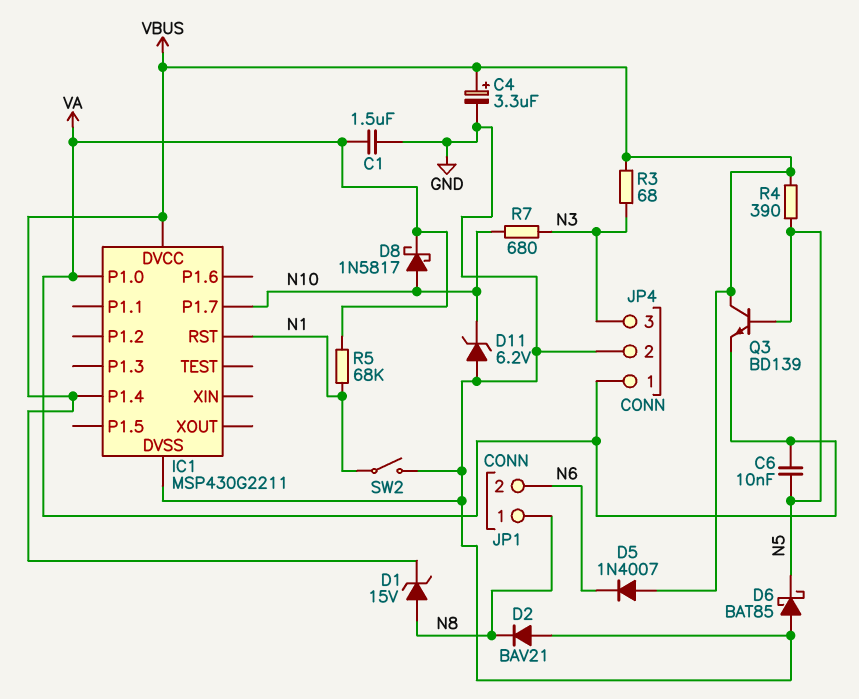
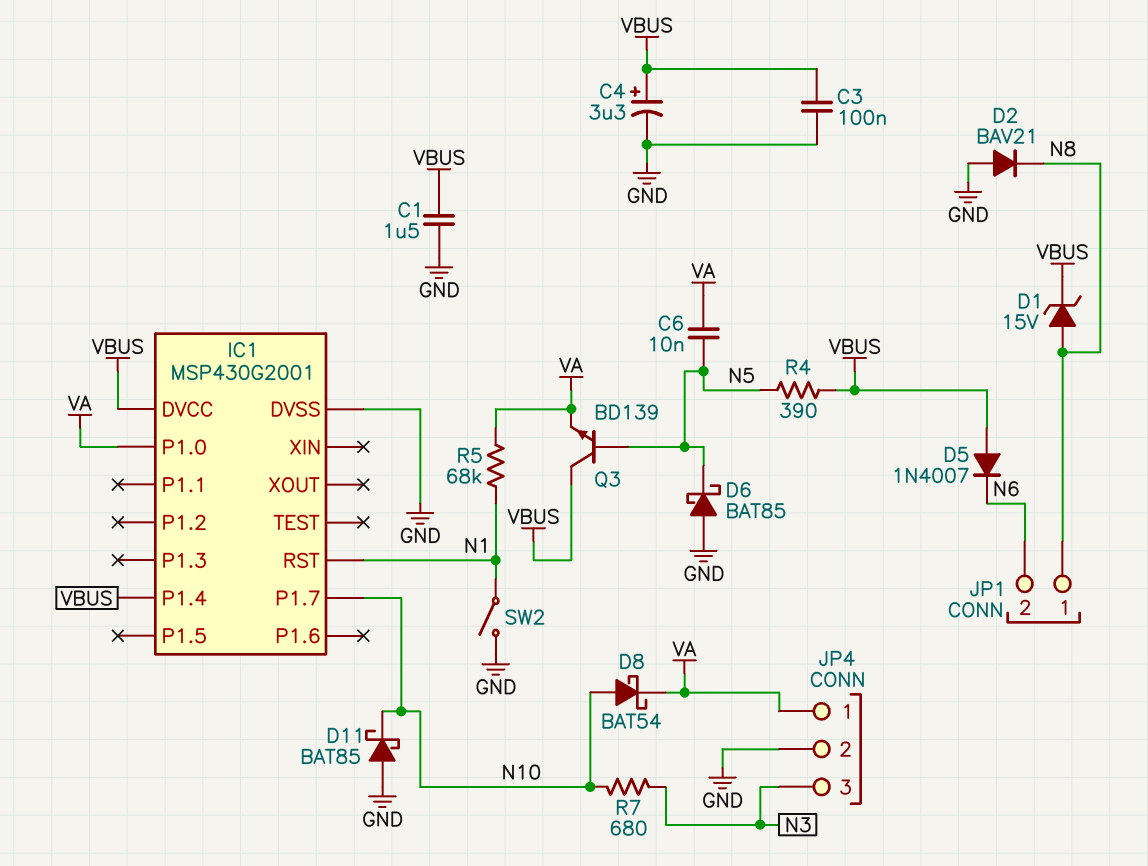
C1: 1.5uF (GND, VA) -> 1.5uF (GND, VBUS)
C3: none -> 100nF (GND, VBUS)
D8: schottky 1N5817 (A N10, K VA) -> schottky BAT54 (A N10, K VA)
D11: zener 6.2V (A GND, K N10) -> schottky BAT85 (A GND, K N10)
IC1: MSP430G2211 -> MSP430G2001
R3: 68 (N3, VBUS) -> none

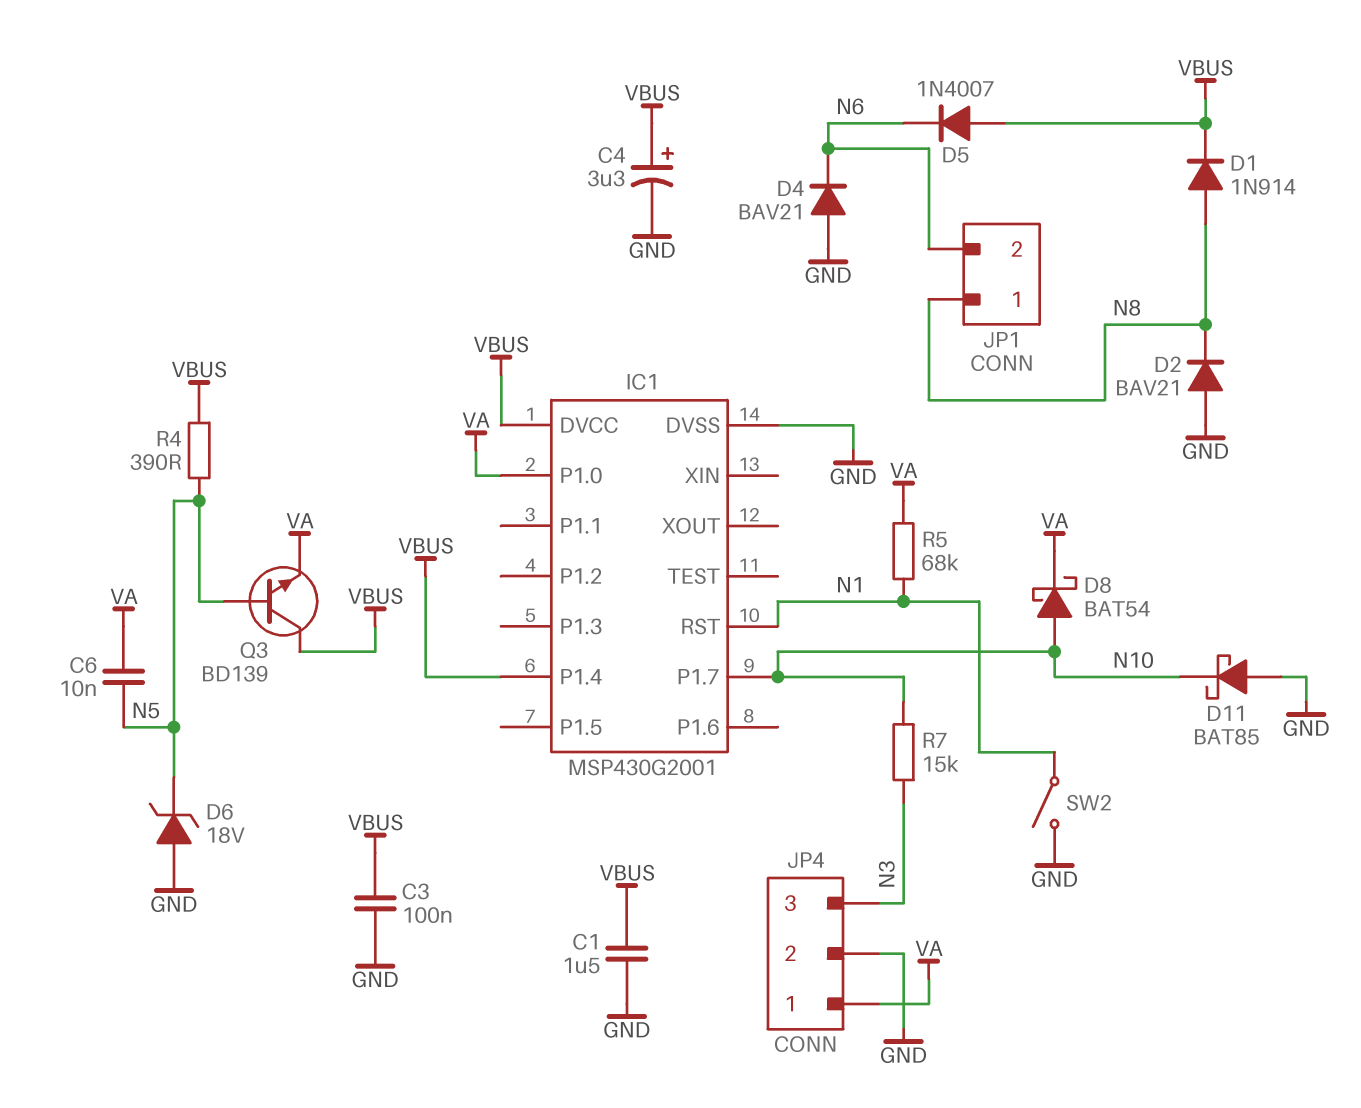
D1: zener 15V (A N8, K VBUS) -> diode 1N914 (A N8, K VBUS)
D4: none -> diode BAV21 (A GND, K N6)
D6: schottky BAT85 (A GND, K N5) -> zener 18V (A GND, K N5)
R7: 680 (N3, N10) -> 15k (N3, N10)

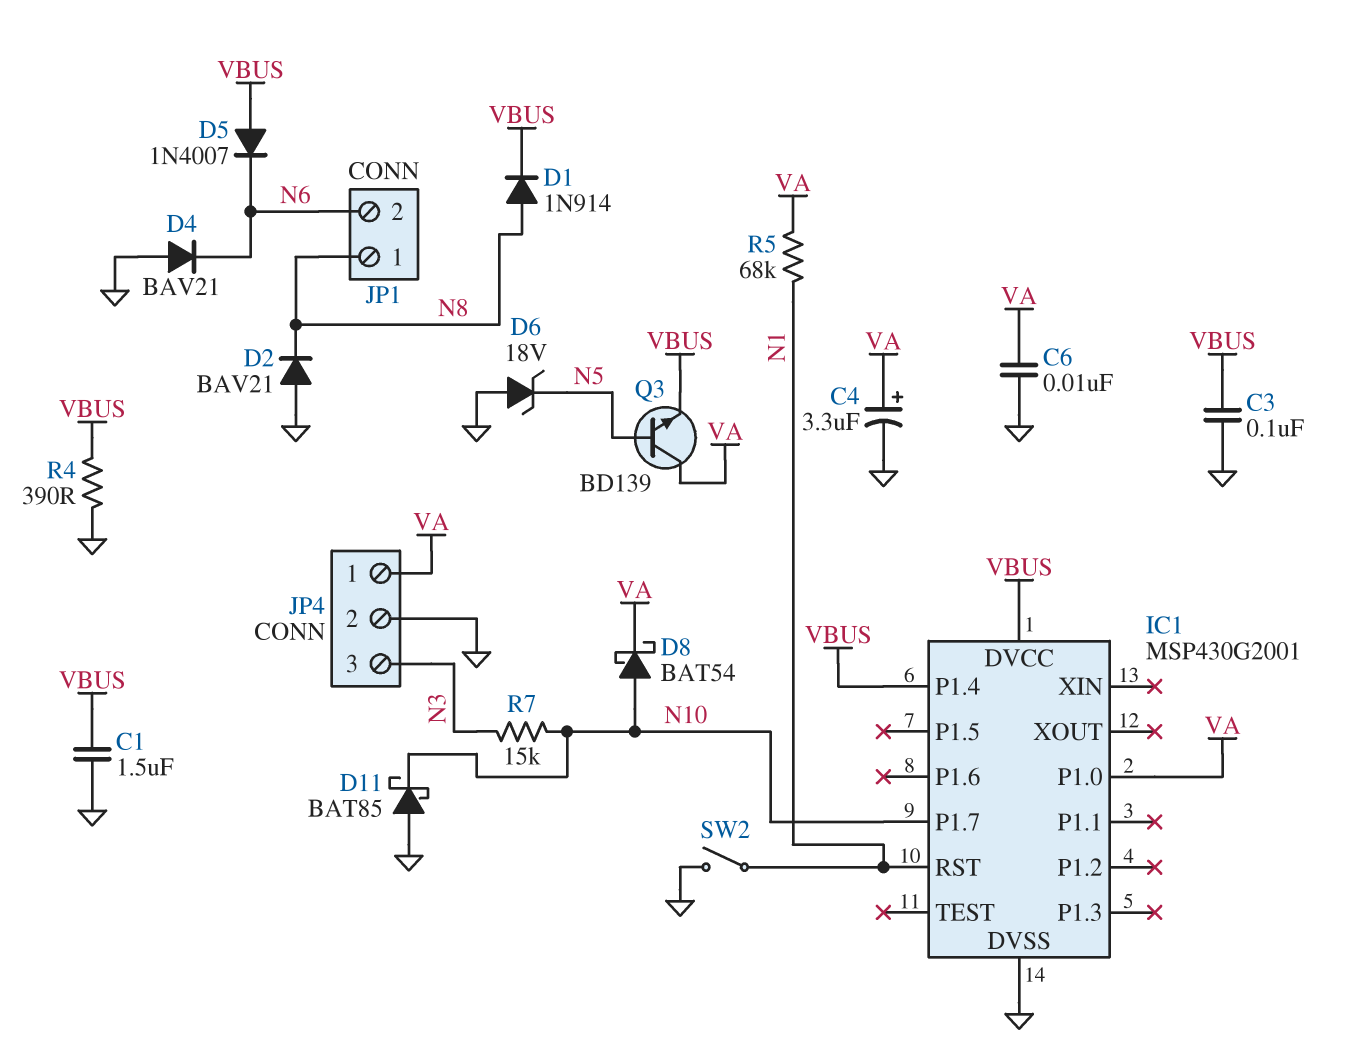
C4: 3.3uF (plus VBUS, minus GND) -> 3.3uF (plus VA, minus GND)
C6: 10nF (N5, VA) -> 10nF (GND, VA)
Q3: NPN BD139 (B N5, C VBUS, E VA) -> NPN BD139 (B N5, C VA, E VBUS)
R4: 390 (N5, VBUS) -> 390 (GND, VBUS)

